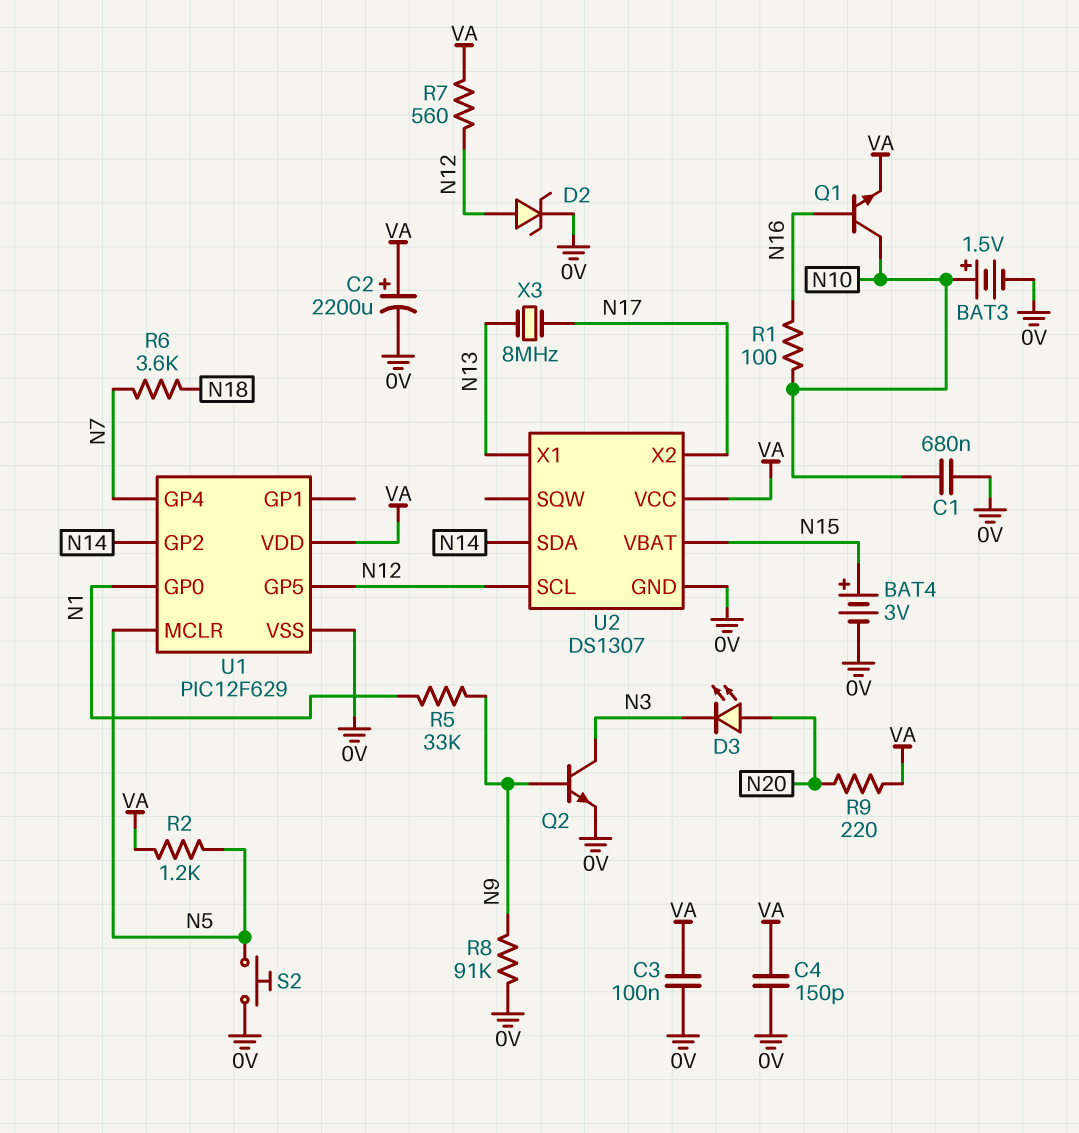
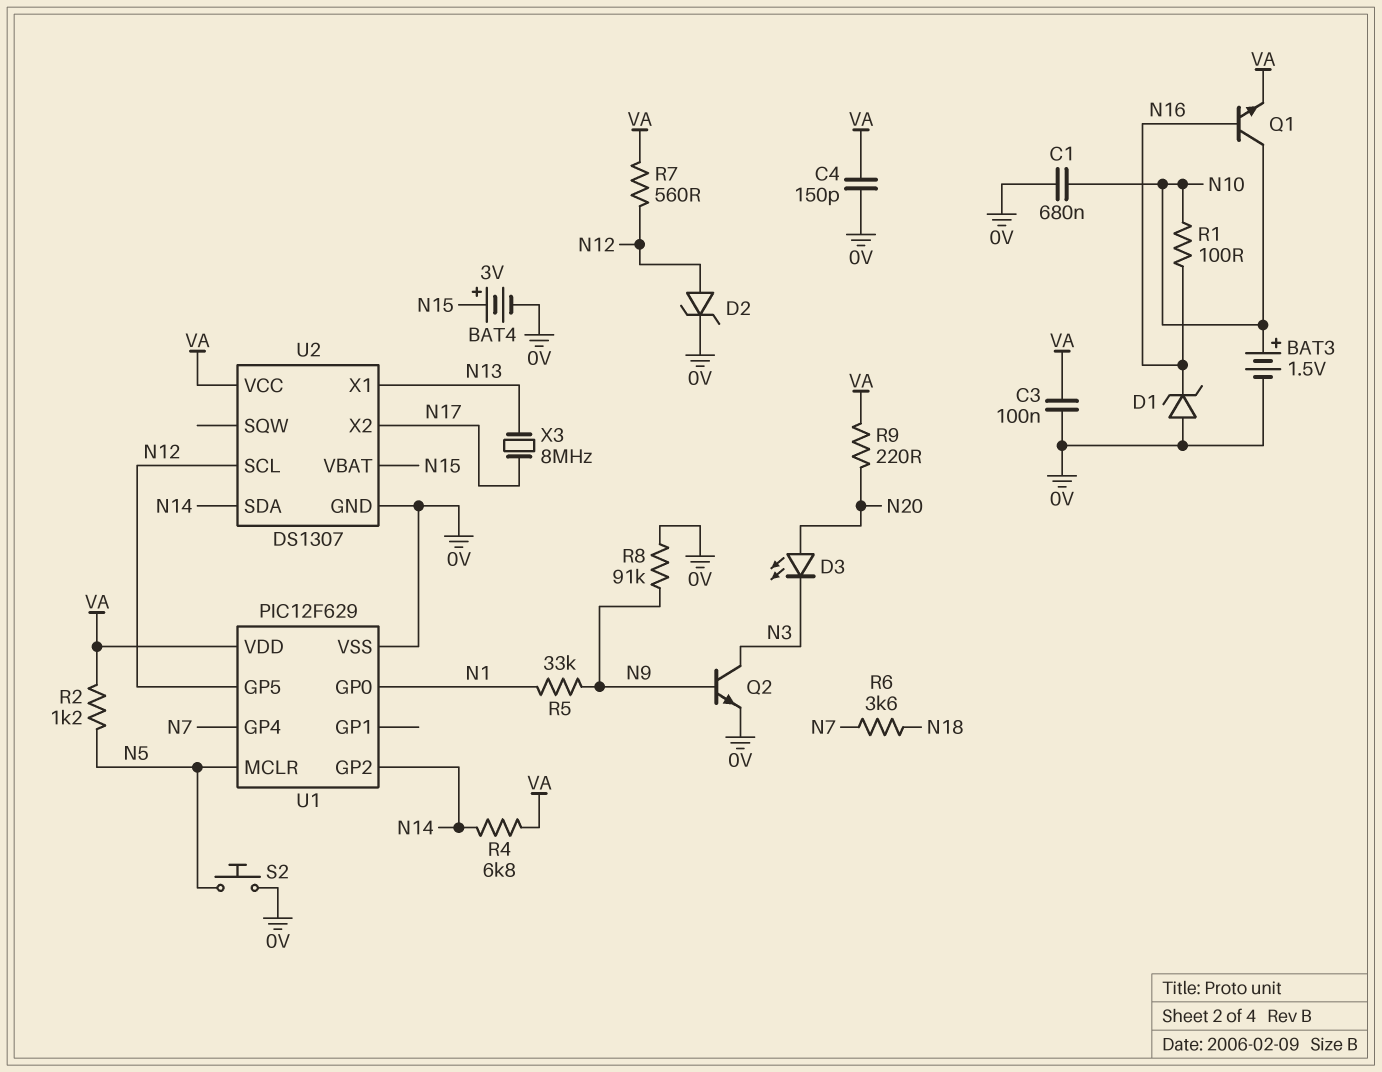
C2: 2200uF (plus VA, minus 0V) -> none
D1: none -> zener (A 0V, K N16)
R4: none -> 6.8k (N14, VA)

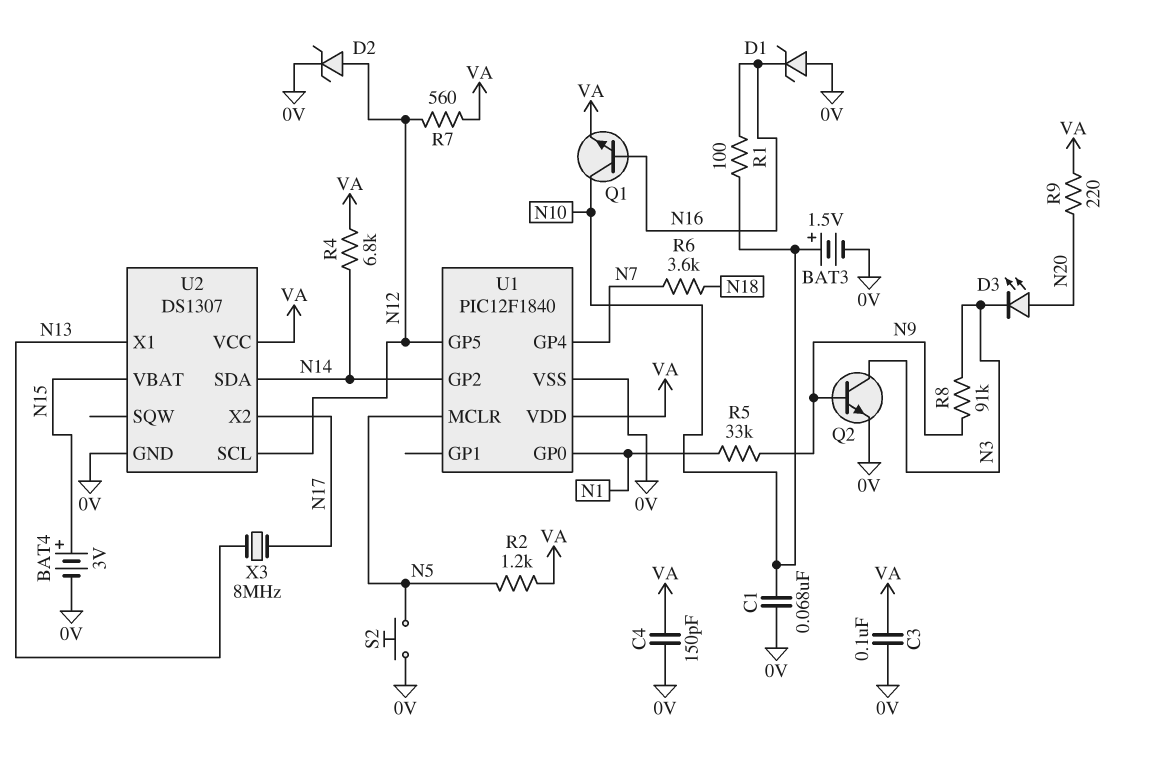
C1: 680nF (0V, N10) -> 68nF (0V, N10)
R8: 91k (0V, N9) -> 91k (N3, N9)
U1: PIC12F629 -> PIC12F1840

